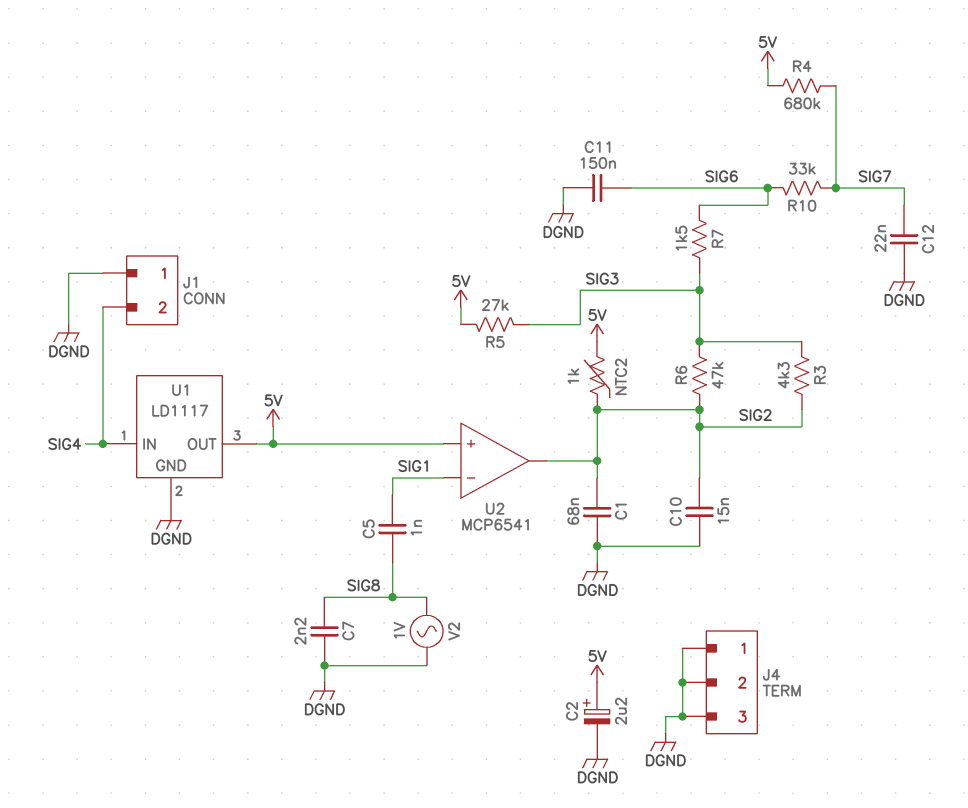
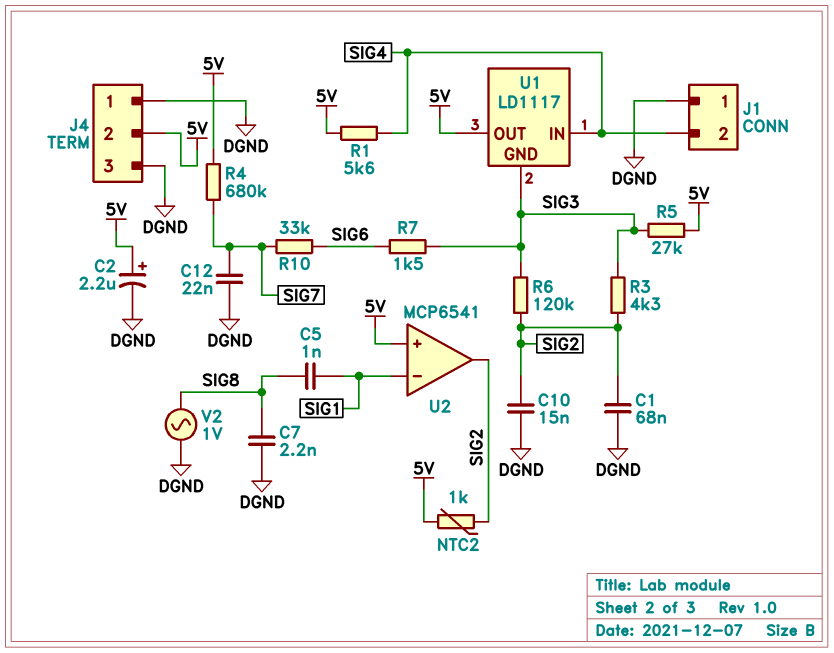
C11: 150nF (DGND, SIG6) -> none
J4 pin 2: DGND -> 5V
R1: none -> 5.6k (5V, SIG4)
R6: 47k (SIG2, SIG3) -> 120k (SIG2, SIG3)
U1 pin GND: DGND -> SIG3

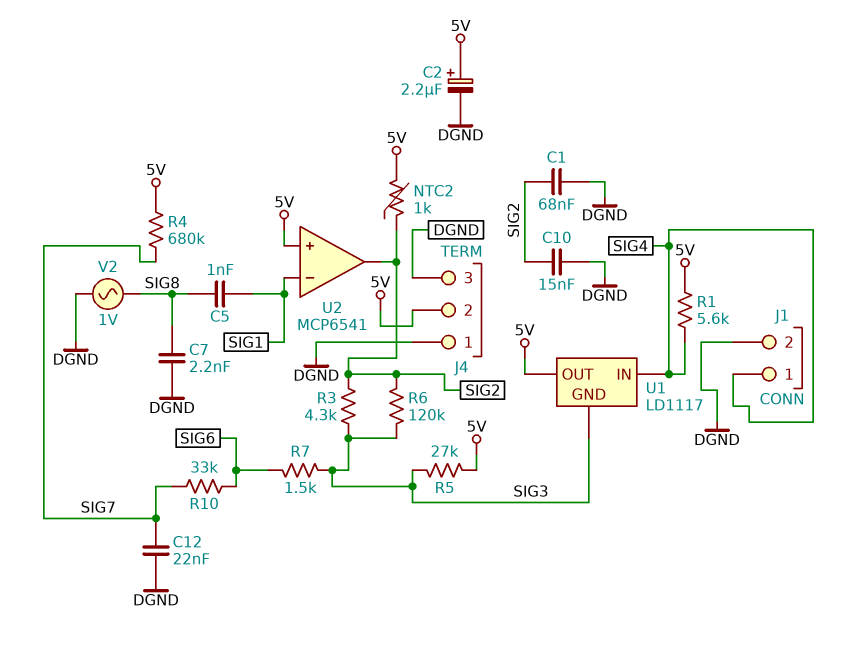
J1 pin 1: DGND -> SIG4
J1 pin 2: SIG4 -> DGND

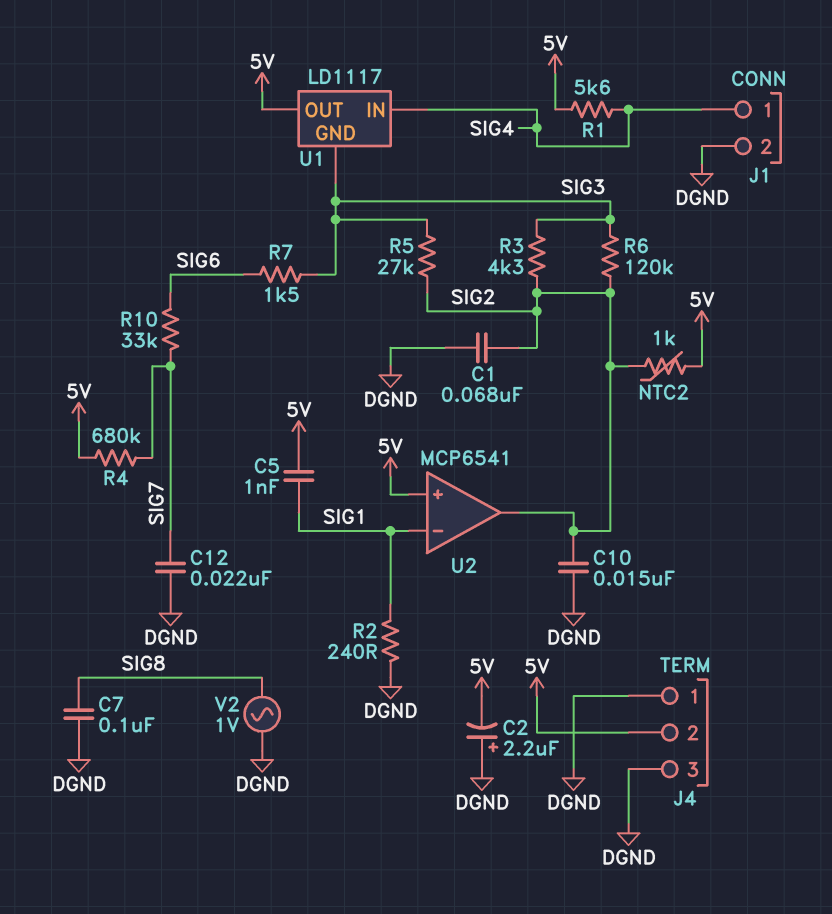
C2: 2.2uF (plus 5V, minus DGND) -> 2.2uF (plus DGND, minus 5V)
C5: 1nF (SIG1, SIG8) -> 1nF (5V, SIG1)
C7: 2.2nF (DGND, SIG8) -> 100nF (DGND, SIG8)
R2: none -> 240 (DGND, SIG1)
R5: 27k (5V, SIG3) -> 27k (SIG2, SIG3)

